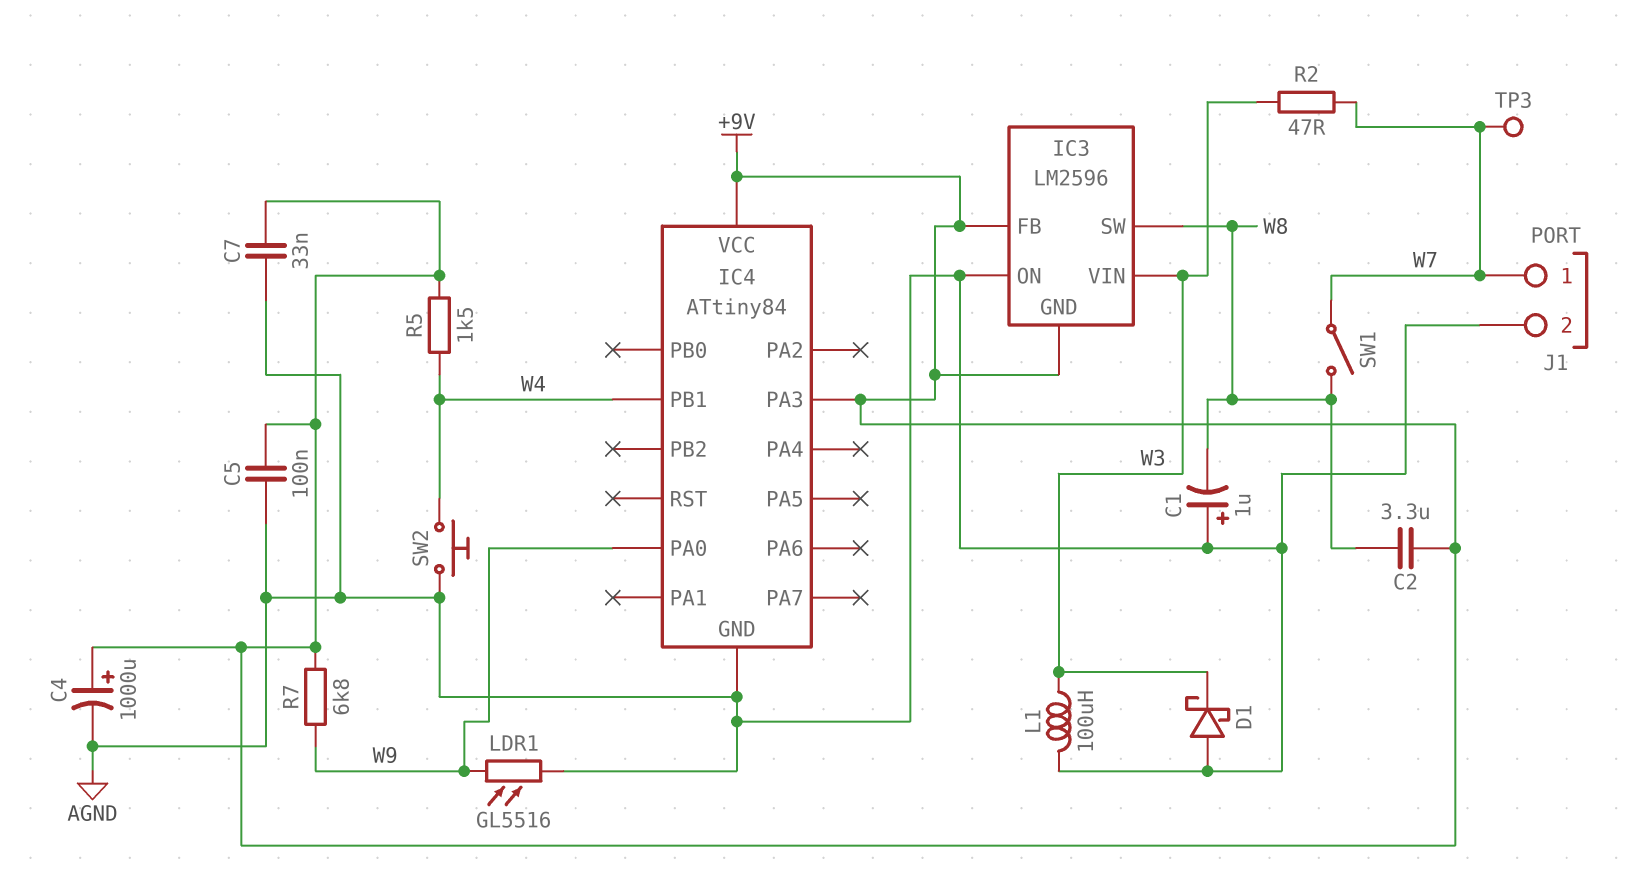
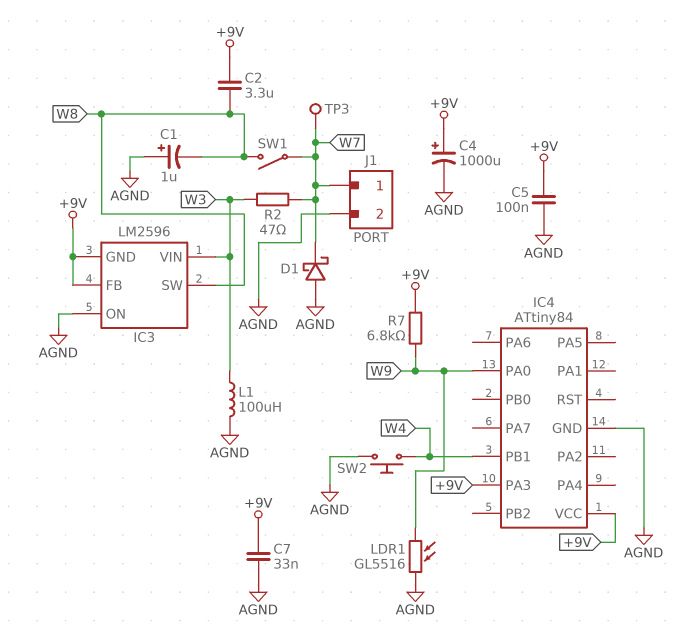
D1: schottky (A AGND, K W3) -> schottky (A AGND, K W7)
R5: 1.5k (+9V, W4) -> none

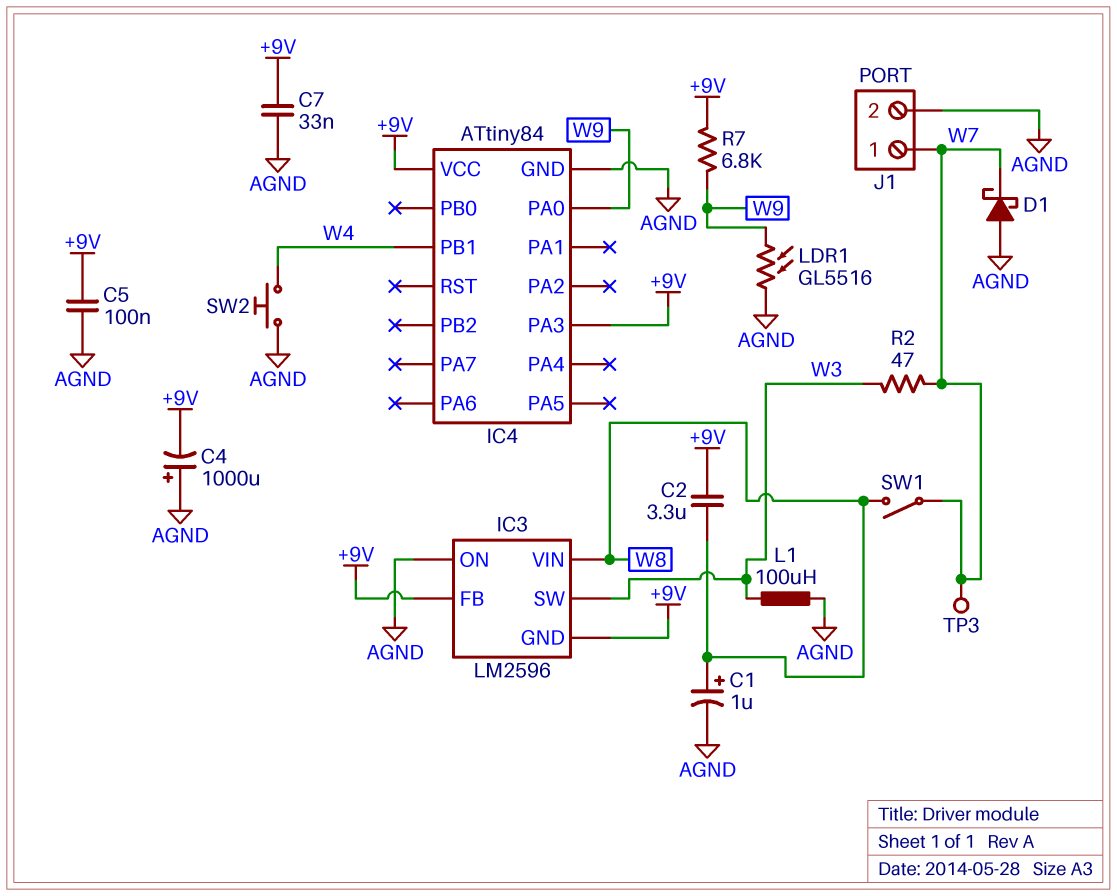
C1: 1uF (plus AGND, minus W8) -> 1uF (plus W8, minus AGND)
C4: 1000uF (plus +9V, minus AGND) -> 1000uF (plus AGND, minus +9V)
IC3 pin SW: W8 -> W3
IC3 pin VIN: W3 -> W8

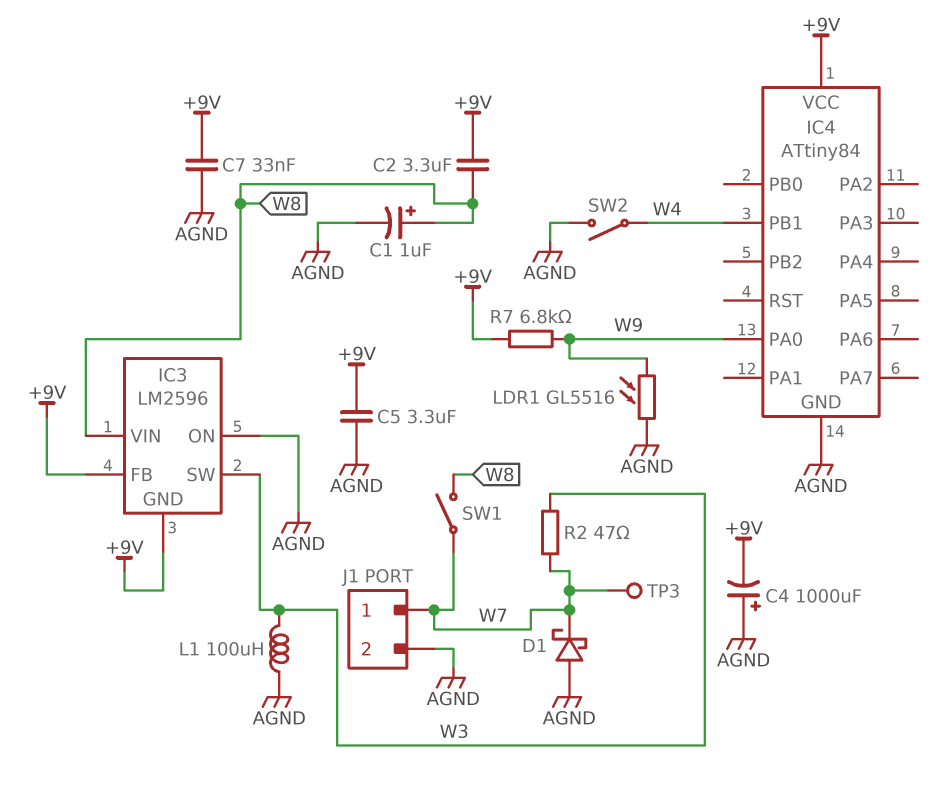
C5: 100nF (+9V, AGND) -> 3.3uF (+9V, AGND)
IC4 pin PA3: +9V -> none
SW2: button (AGND, W4) -> switch (AGND, W4)

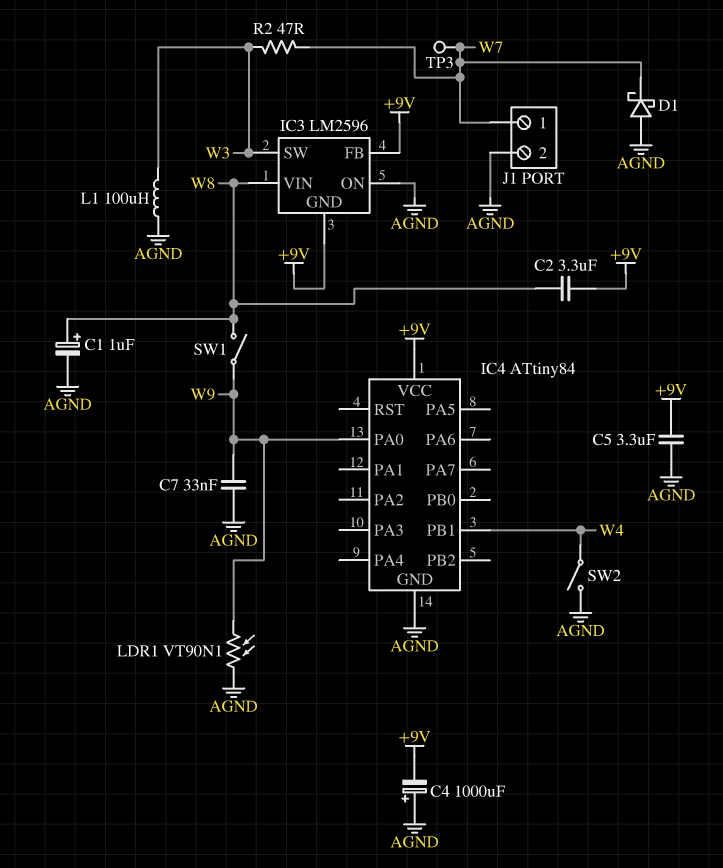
C7: 33nF (+9V, AGND) -> 33nF (AGND, W9)
LDR1: GL5516 (AGND, W9) -> VT90N1 (AGND, W9)
R7: 6.8k (+9V, W9) -> none
SW1: switch (W7, W8) -> switch (W8, W9)

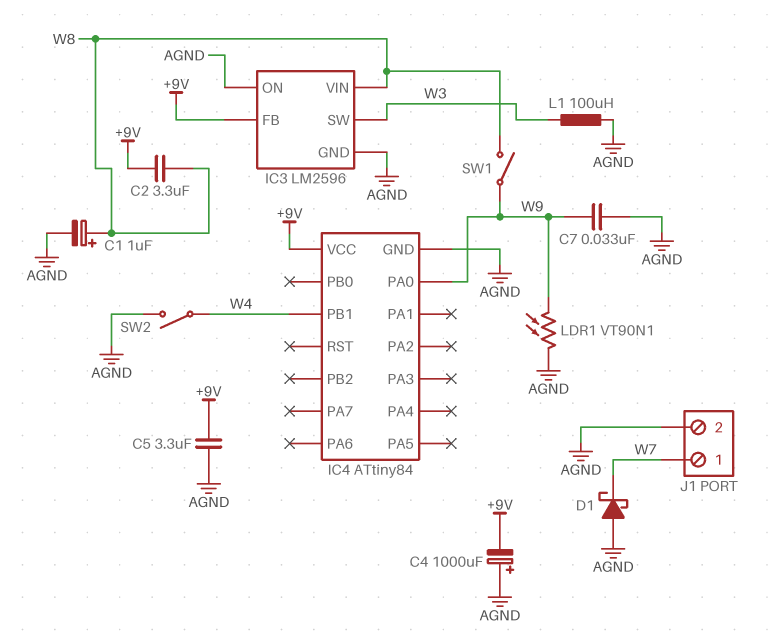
IC3 pin GND: +9V -> AGND
R2: 47 (W3, W7) -> none
TP3: test point (W7) -> none

